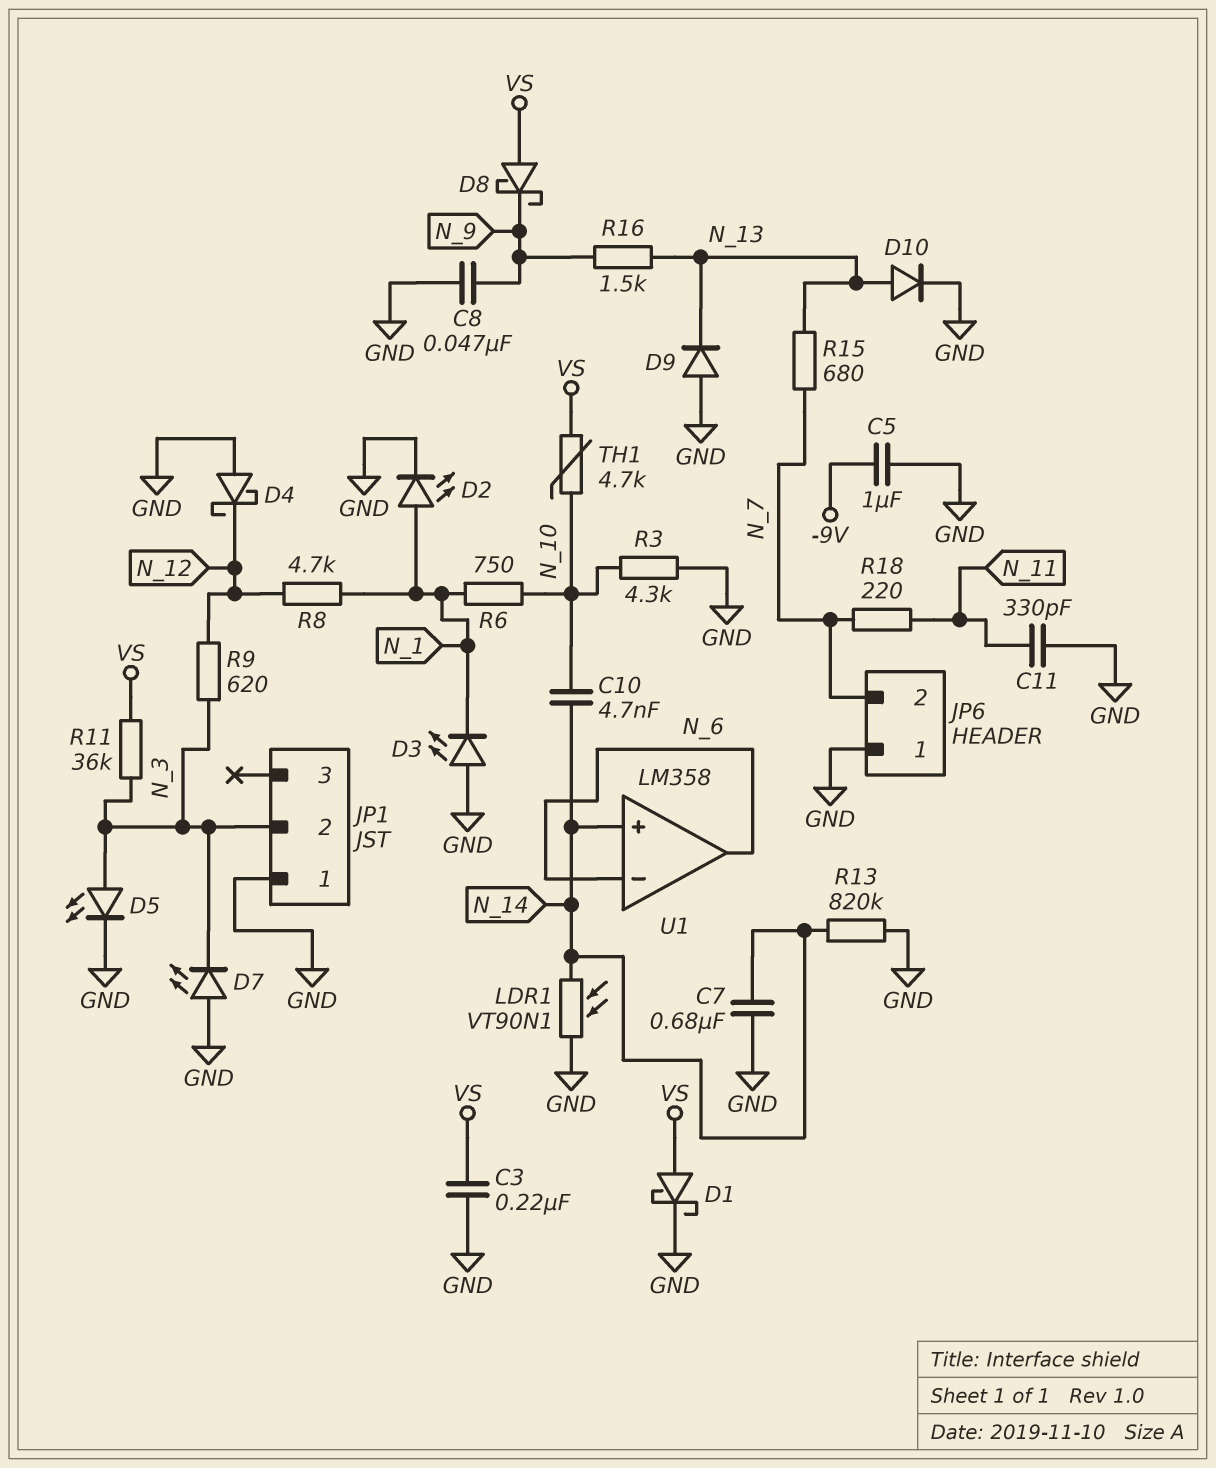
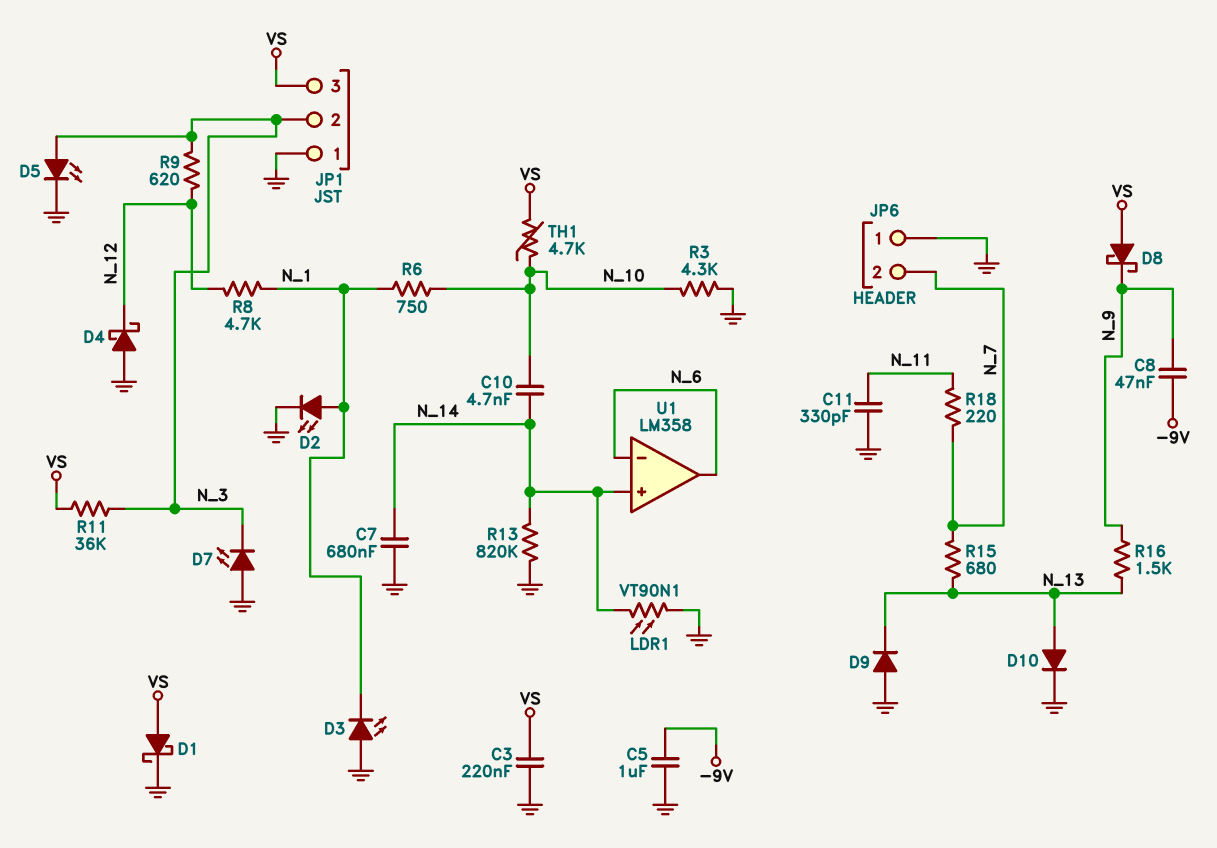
C8: 47nF (GND, N_9) -> 47nF (-9V, N_9)
JP1 pin 3: none -> VS

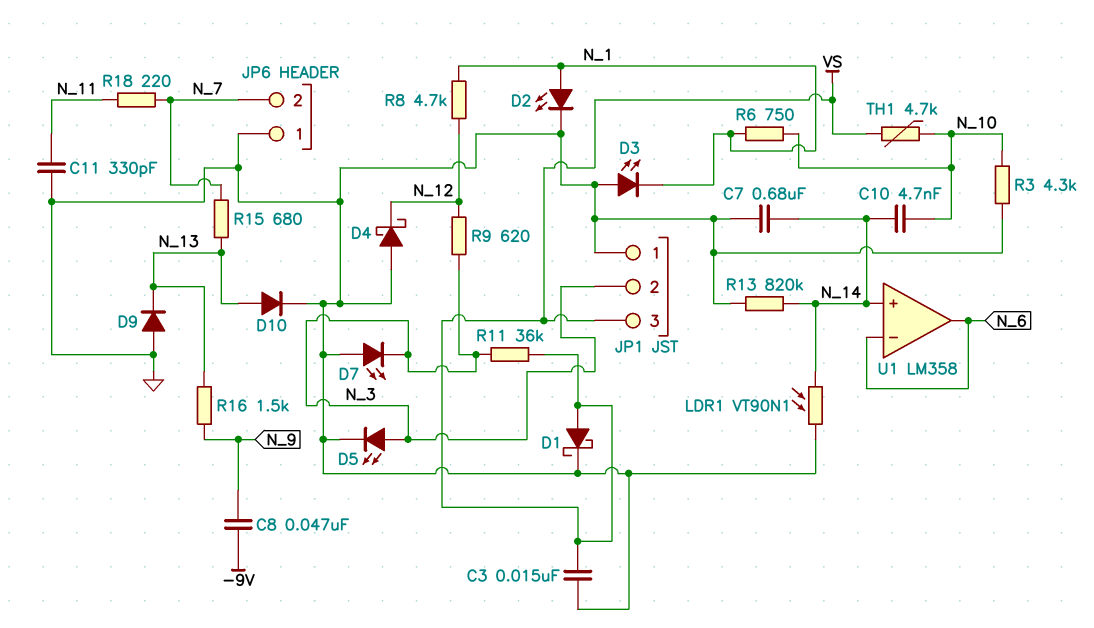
C3: 220nF (GND, VS) -> 15nF (GND, VS)
C5: 1uF (-9V, GND) -> none
D8: schottky (A VS, K N_9) -> none

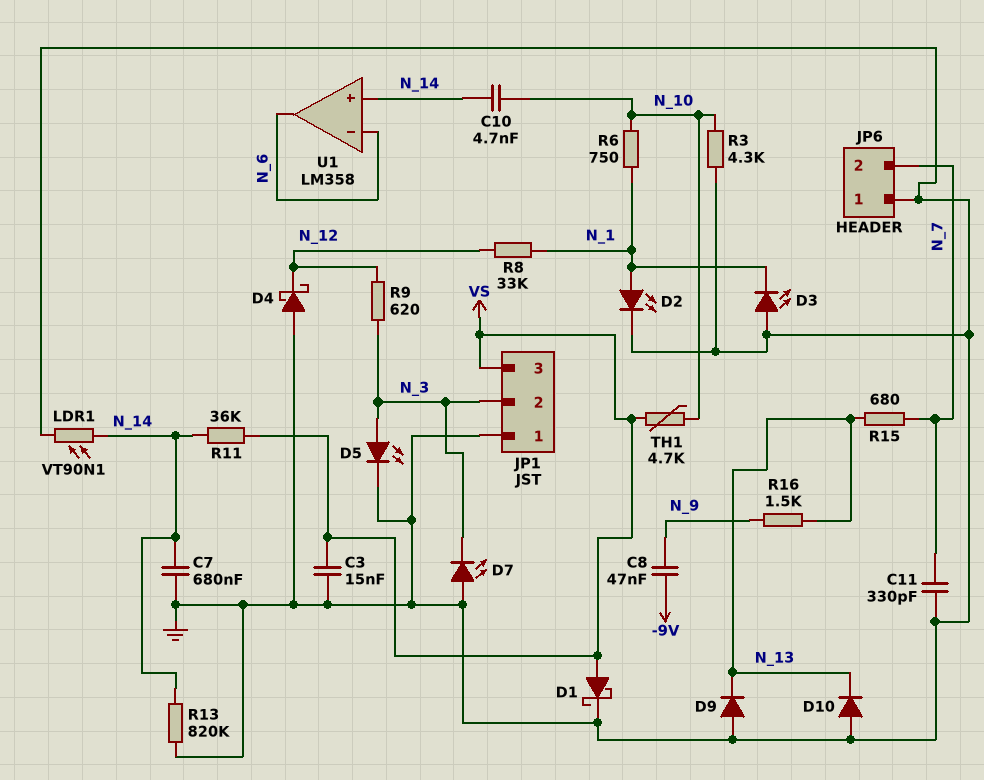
C11: 330pF (GND, N_11) -> 330pF (GND, N_7)
D10: diode (A N_13, K GND) -> diode (A GND, K N_13)
R8: 4.7k (N_1, N_12) -> 33k (N_1, N_12)
R11: 36k (N_3, VS) -> 36k (N_14, VS)
R18: 220 (N_7, N_11) -> none

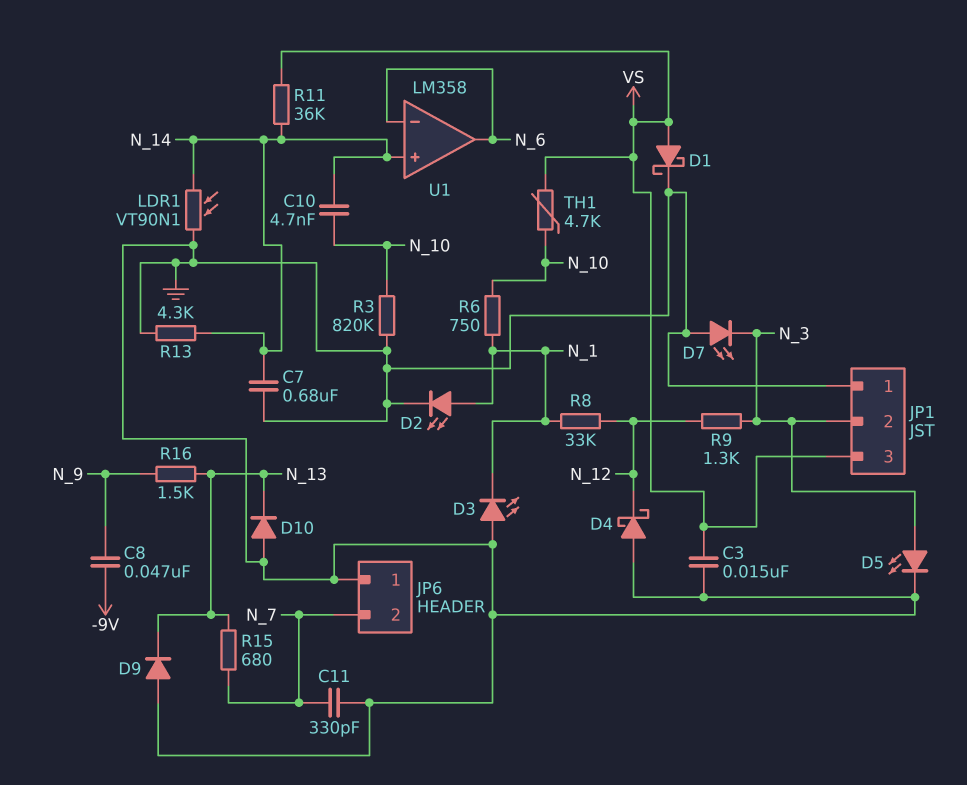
R3: 4.3k (GND, N_10) -> 820k (GND, N_10)
R9: 620 (N_3, N_12) -> 1.3k (N_3, N_12)
R13: 820k (GND, N_14) -> 4.3k (GND, N_14)

